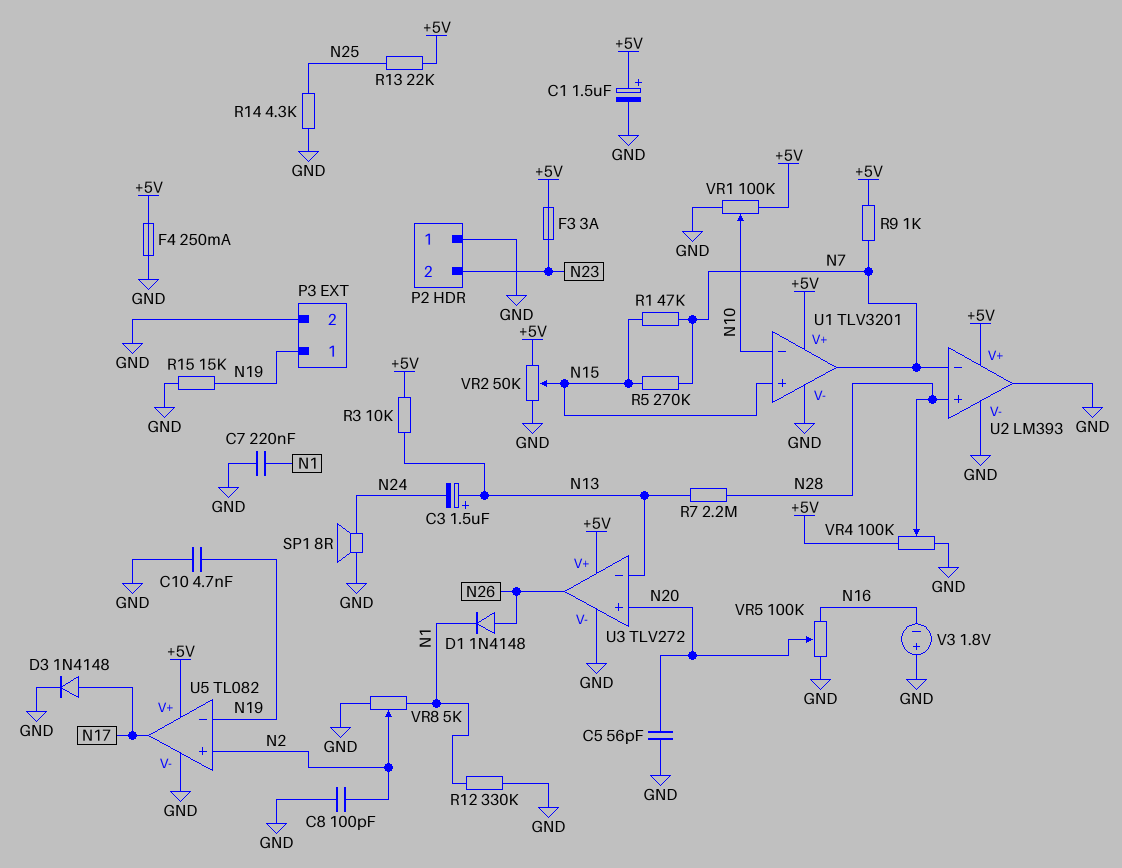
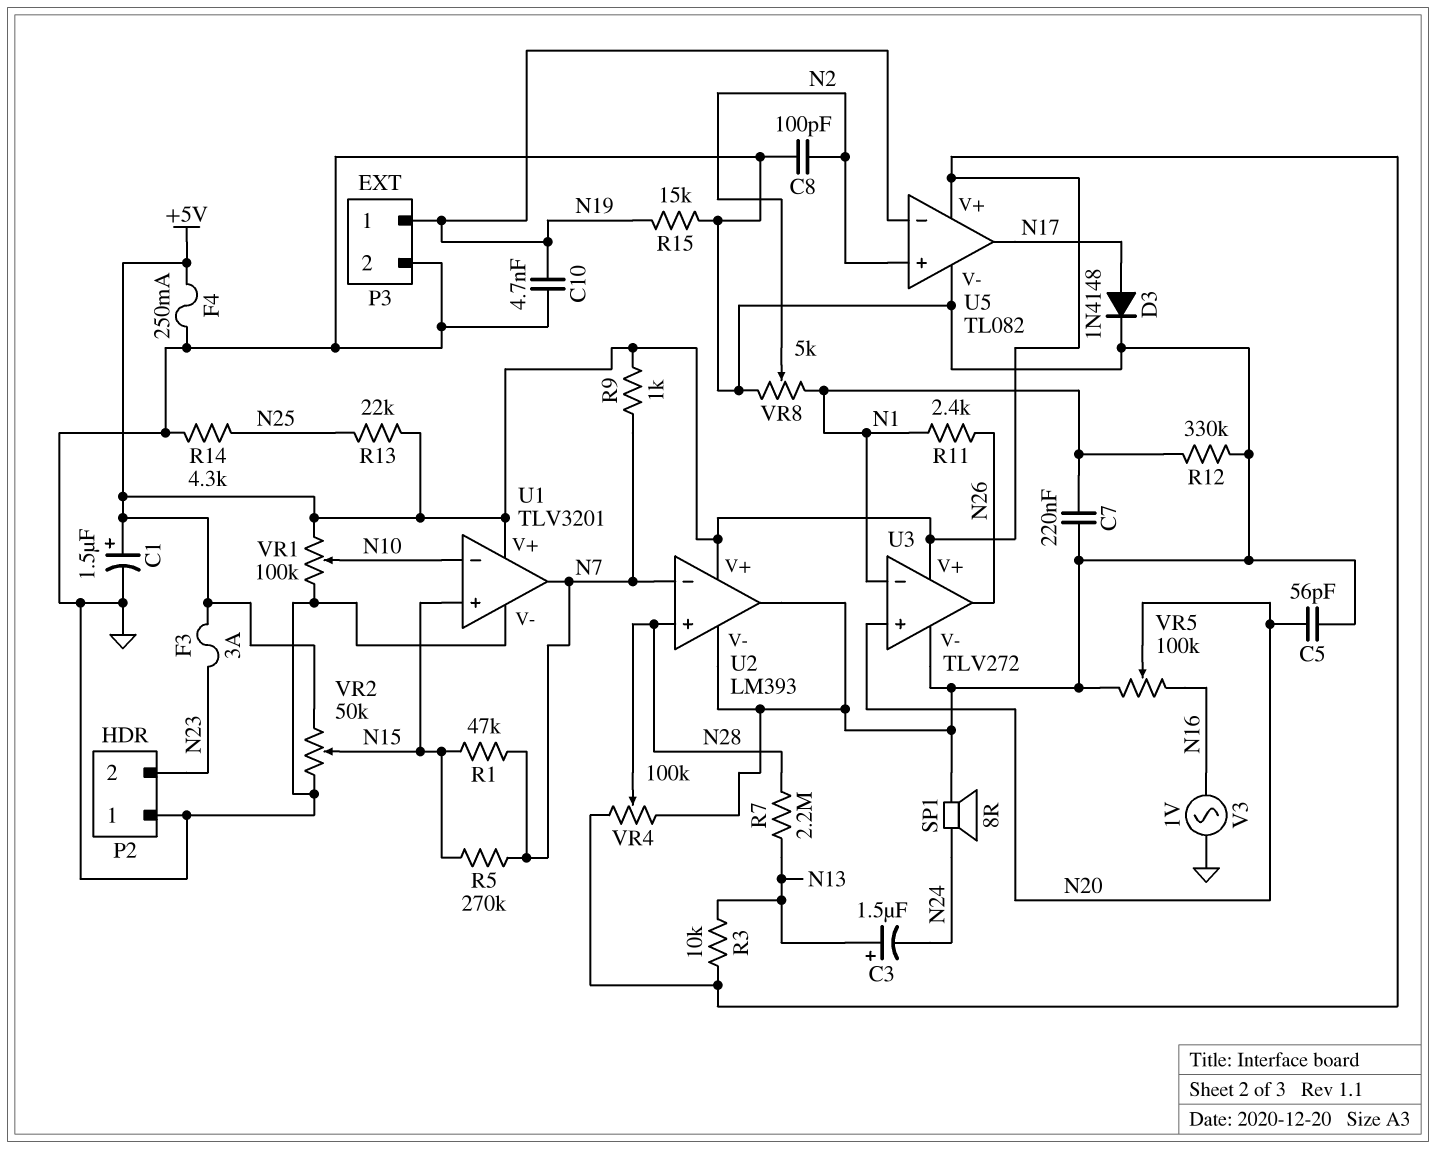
D1: diode 1N4148 (A N26, K N1) -> none
R11: none -> 2.4k (N1, N26)
U3 pin in-: N13 -> N1
V3: 1.8V (plus GND, minus N16) -> AC 1V (GND, N16)

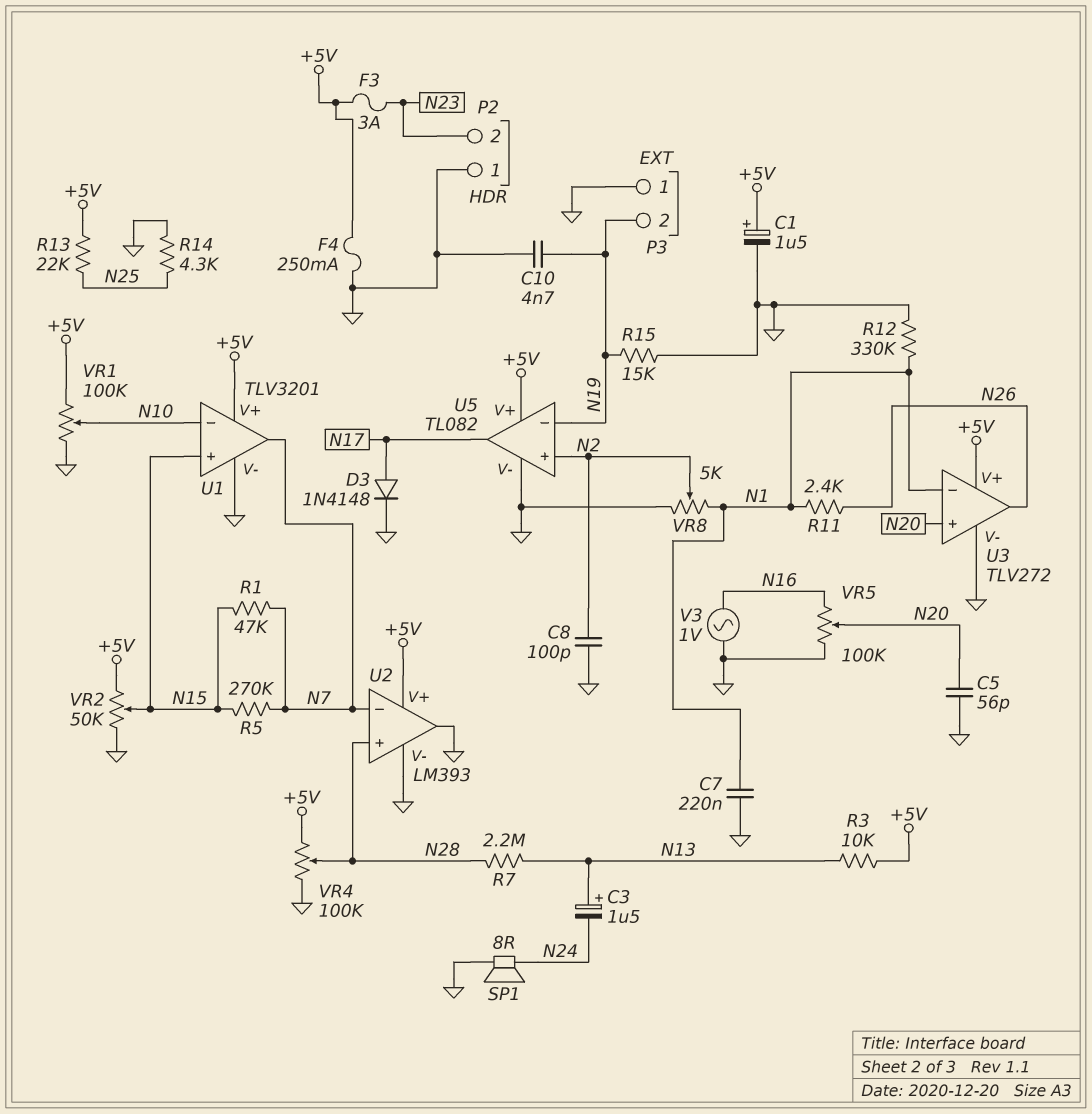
P3 pin 1: N19 -> GND
P3 pin 2: GND -> N19
R9: 1k (+5V, N7) -> none

